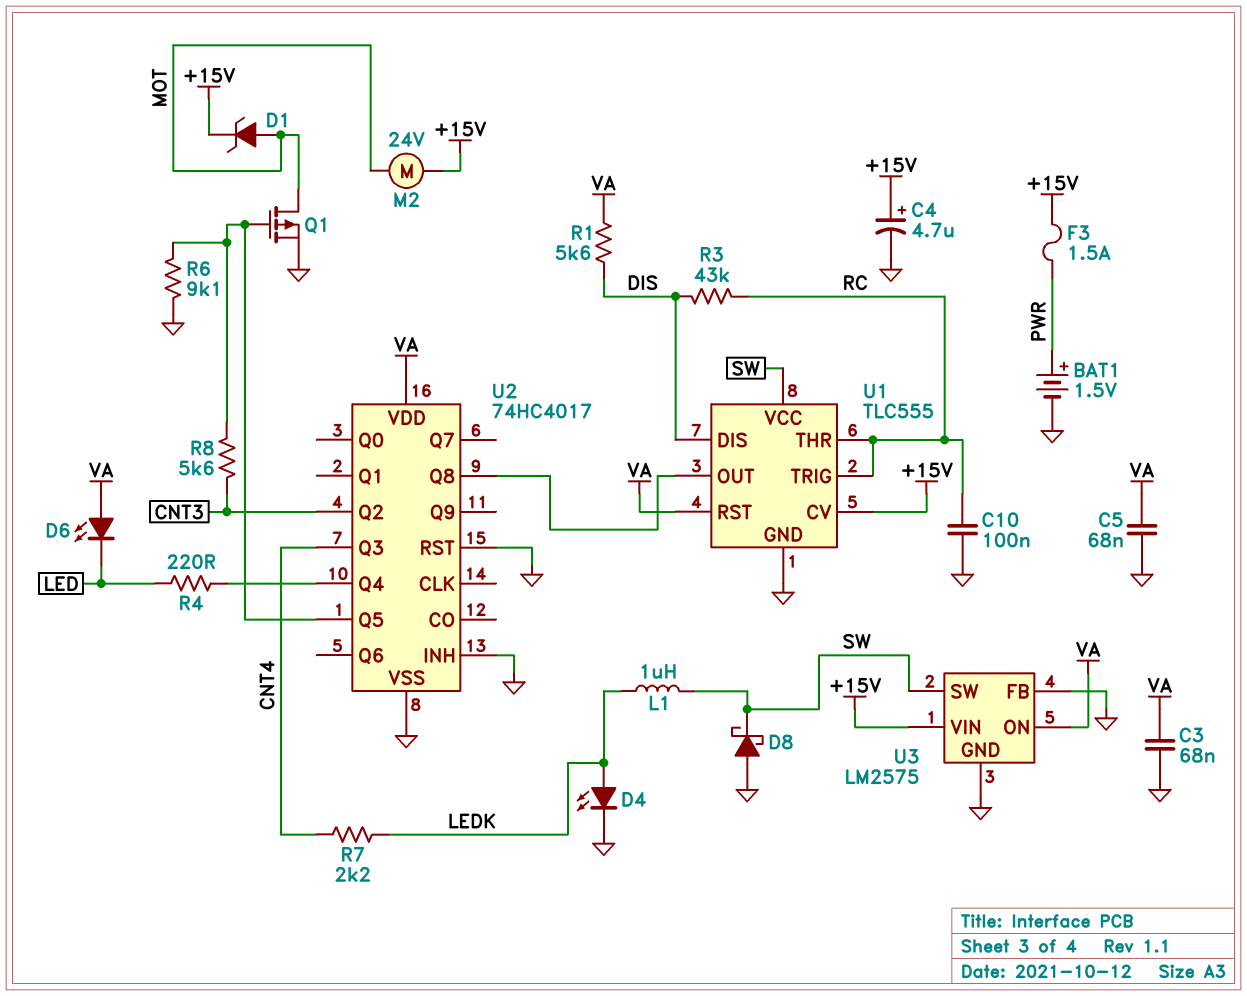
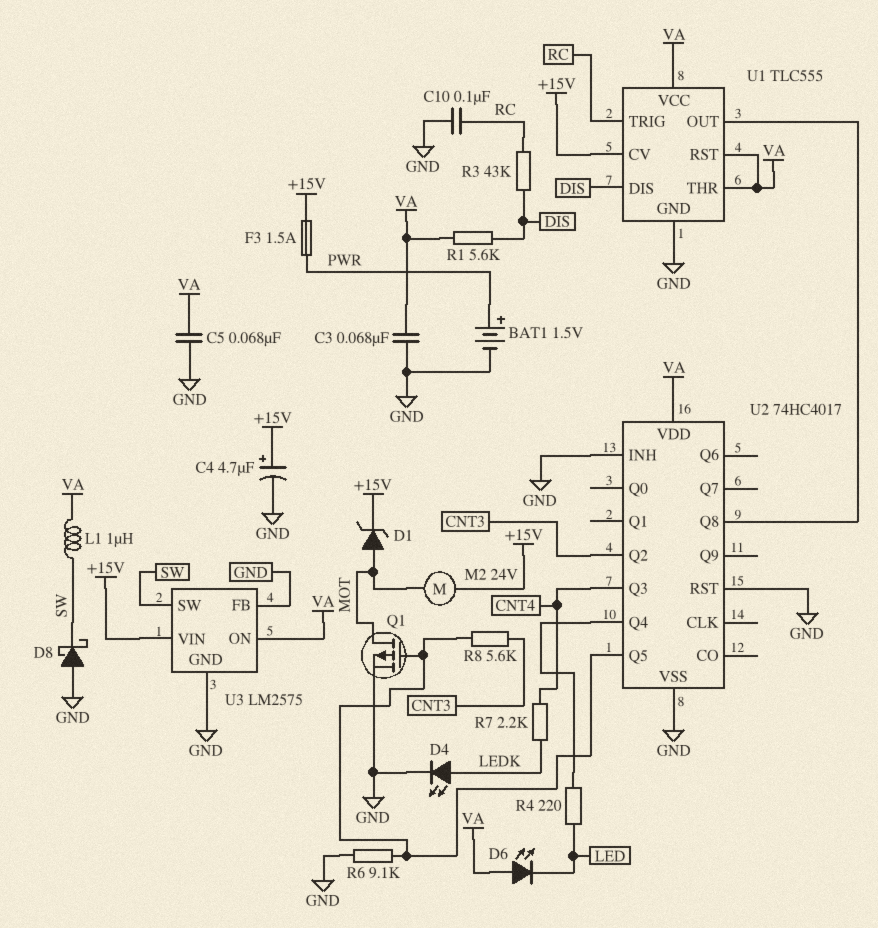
L1: 1uH (LEDK, SW) -> 1uH (SW, VA)
U1 pin THR: RC -> VA
U1 pin VCC: SW -> VA

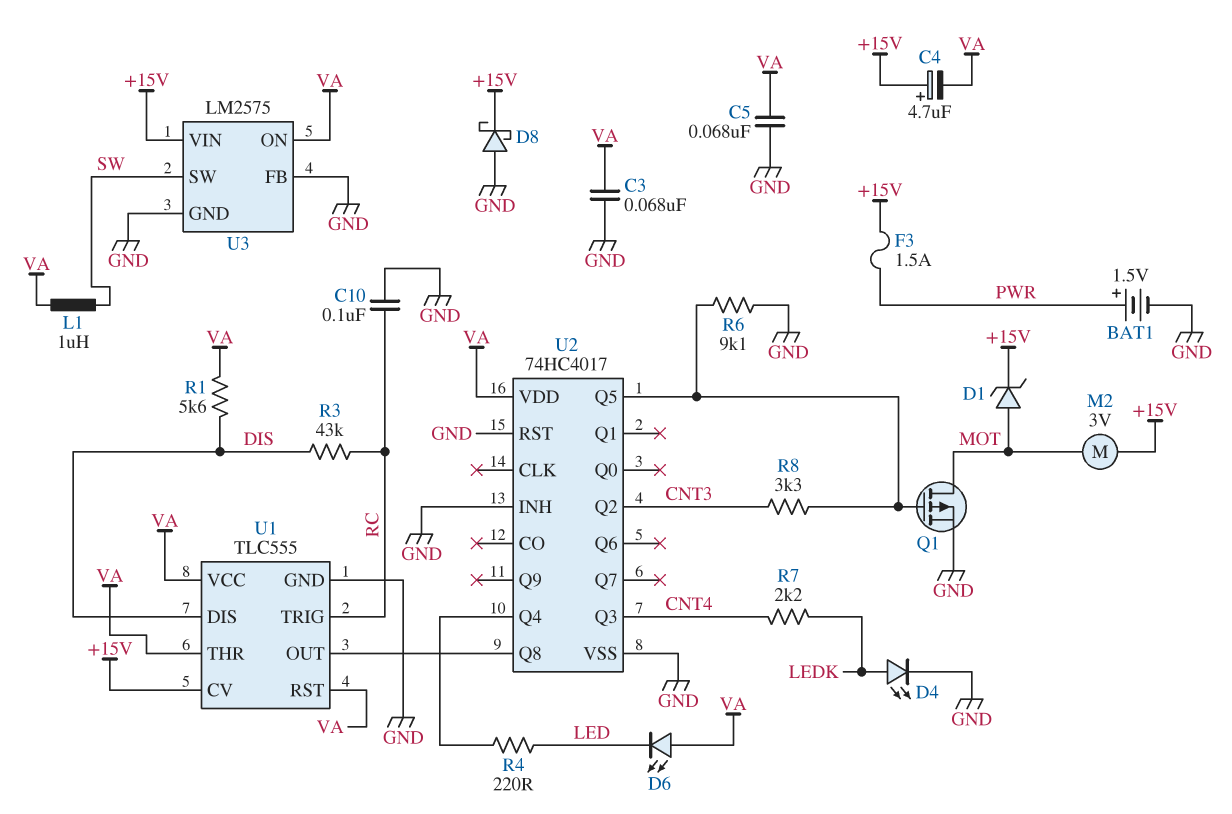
C4: 4.7uF (plus +15V, minus GND) -> 4.7uF (plus +15V, minus VA)
D8: schottky (A GND, K SW) -> schottky (A GND, K +15V)
M2: motor 24V (+15V, MOT) -> motor 3V (+15V, MOT)
R8: 5.6k (CNT3, U2/Q5) -> 3.3k (CNT3, U2/Q5)

